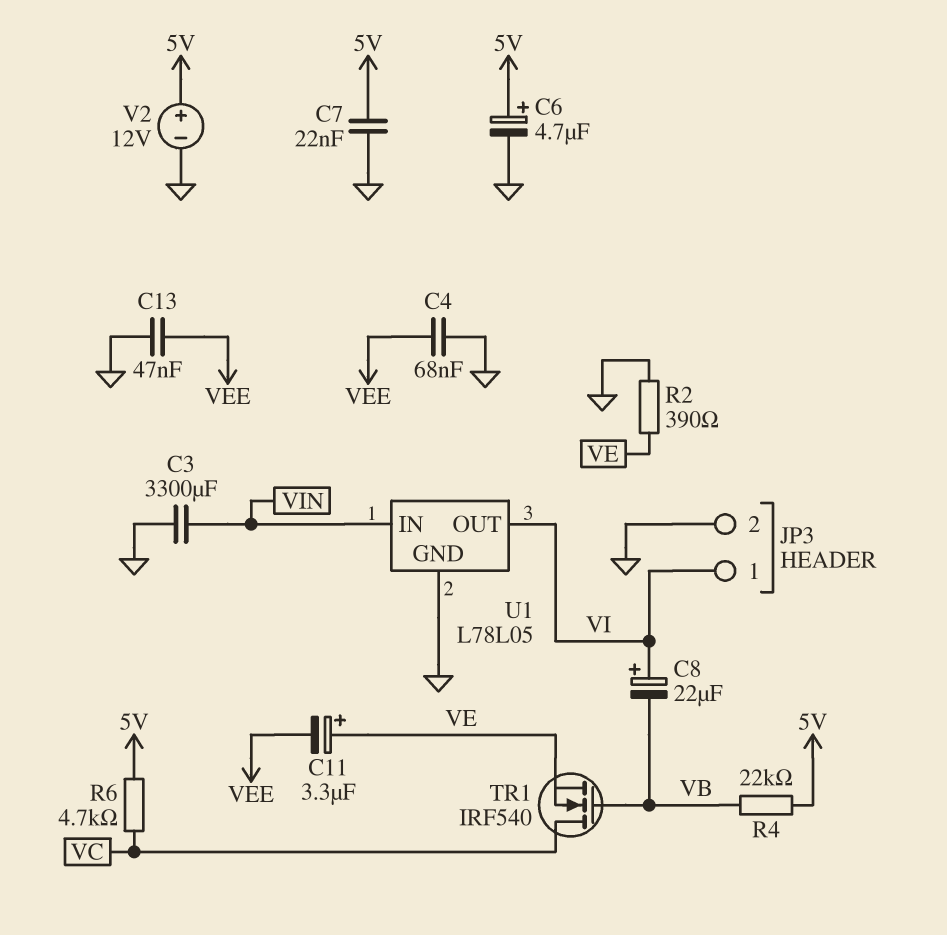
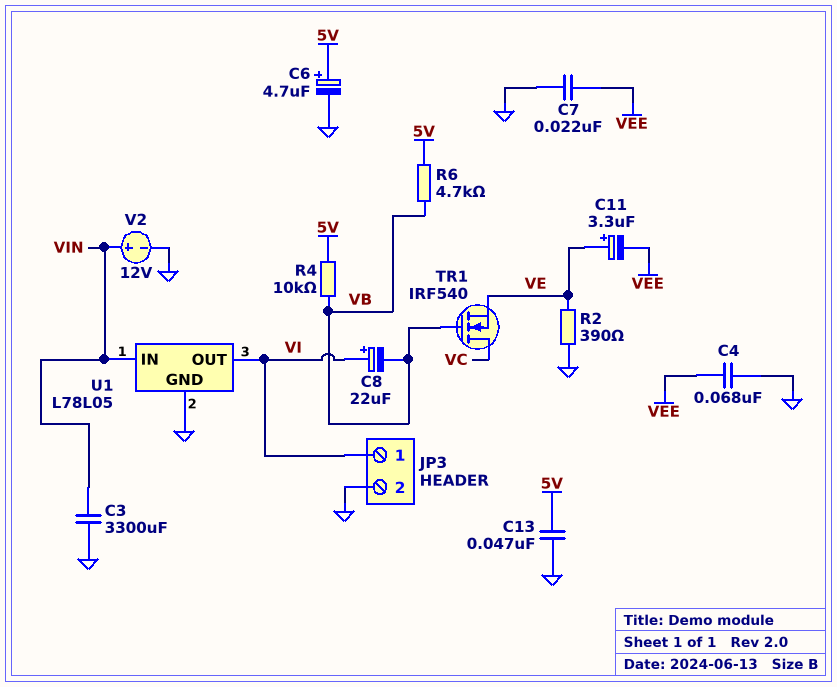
C7: 22nF (5V, GND) -> 22nF (GND, VEE)
C13: 47nF (GND, VEE) -> 47nF (5V, GND)
R4: 22k (5V, VB) -> 10k (5V, VB)
R6: 4.7k (5V, VC) -> 4.7k (5V, VB)
V2: 12V (plus 5V, minus GND) -> 12V (plus VIN, minus GND)

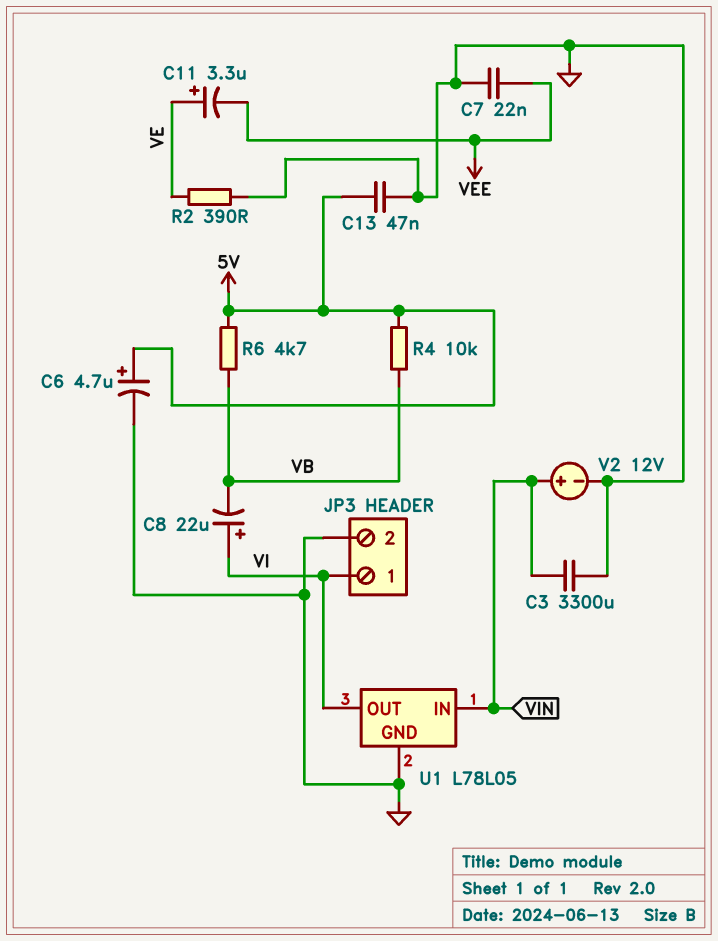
C4: 68nF (GND, VEE) -> none
TR1: NMOS IRF540 (G VB, D VC, S VE) -> none

